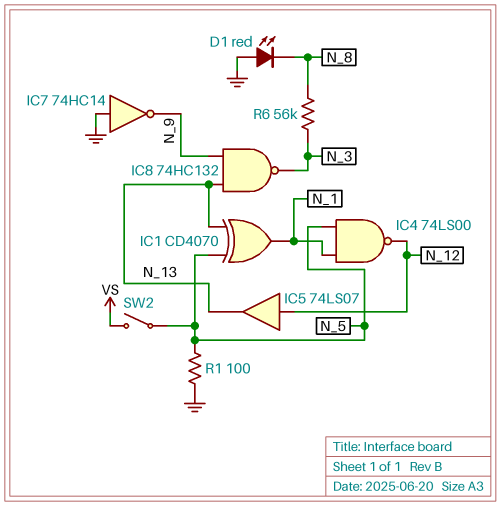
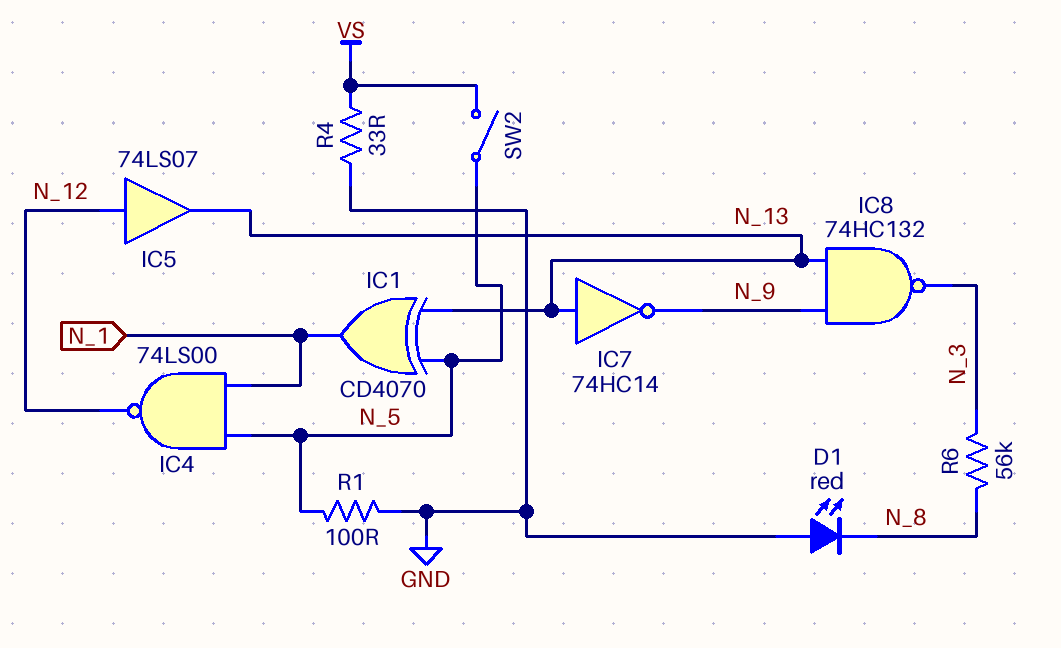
IC7: NOT 74HC14 (in GND, out N_9) -> NOT 74HC14 (in N_13, out N_9)
R4: none -> 33 (GND, VS)

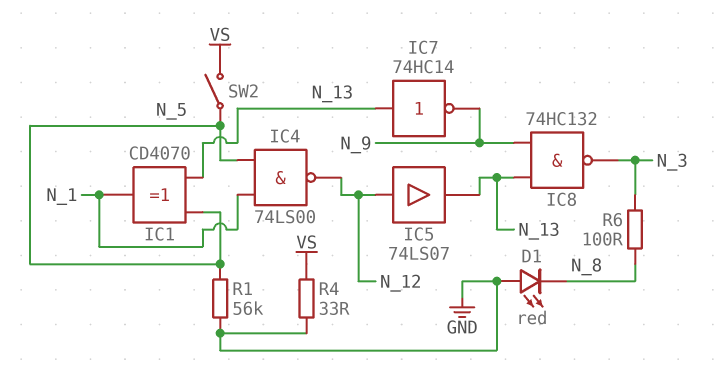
R1: 100 (GND, N_5) -> 56k (GND, N_5)
R6: 56k (N_3, N_8) -> 100 (N_3, N_8)

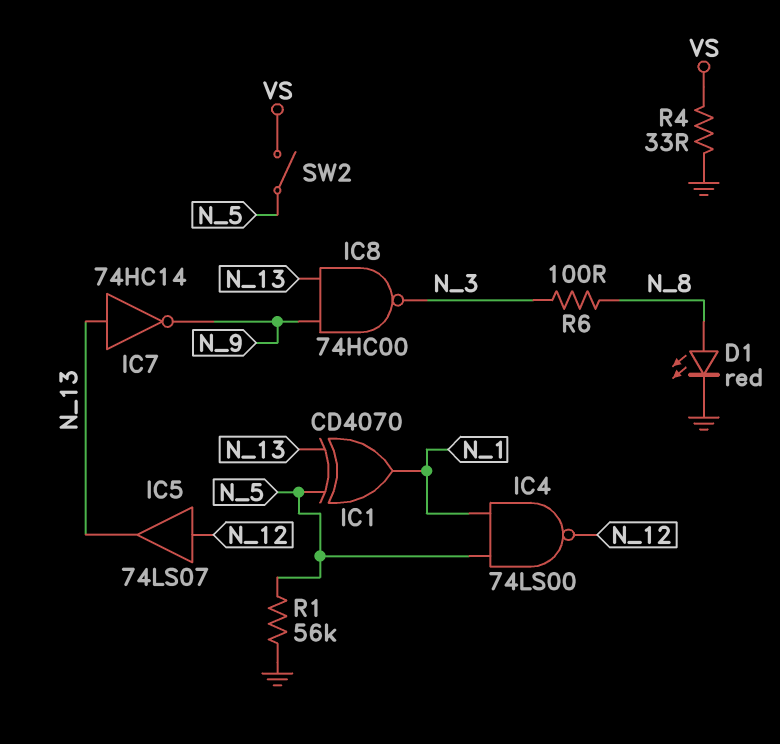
D1: LED red (A GND, K N_8) -> LED red (A N_8, K GND)
IC8: NAND 74HC132 (in N_9, in N_13, out N_3) -> NAND 74HC00 (in N_9, in N_13, out N_3)

